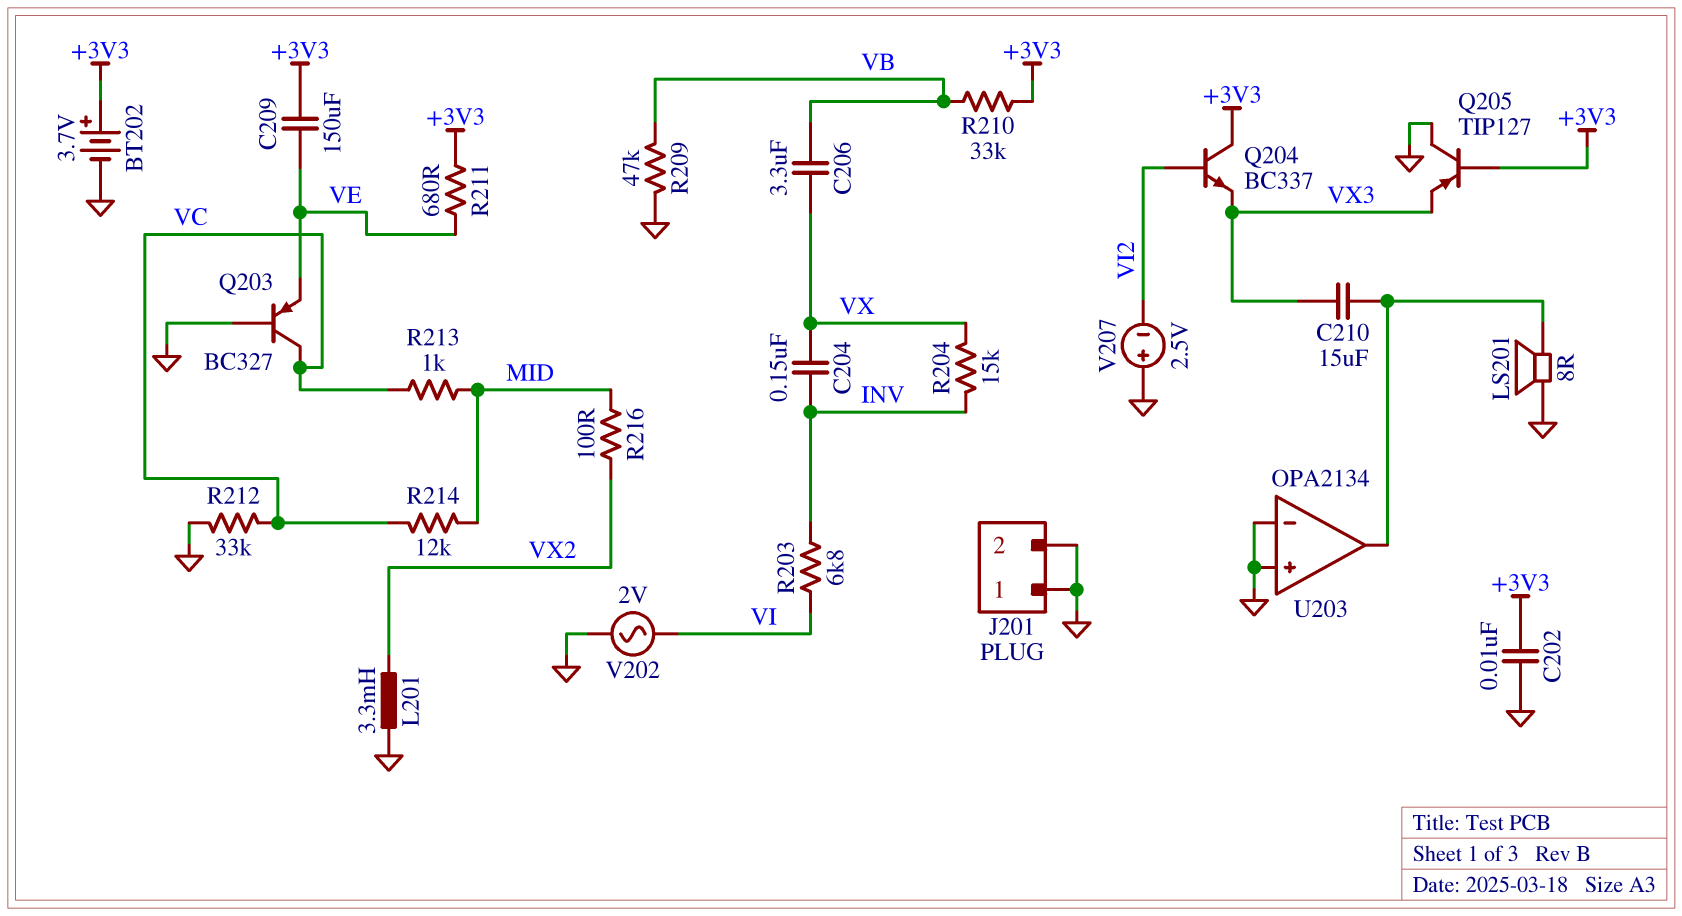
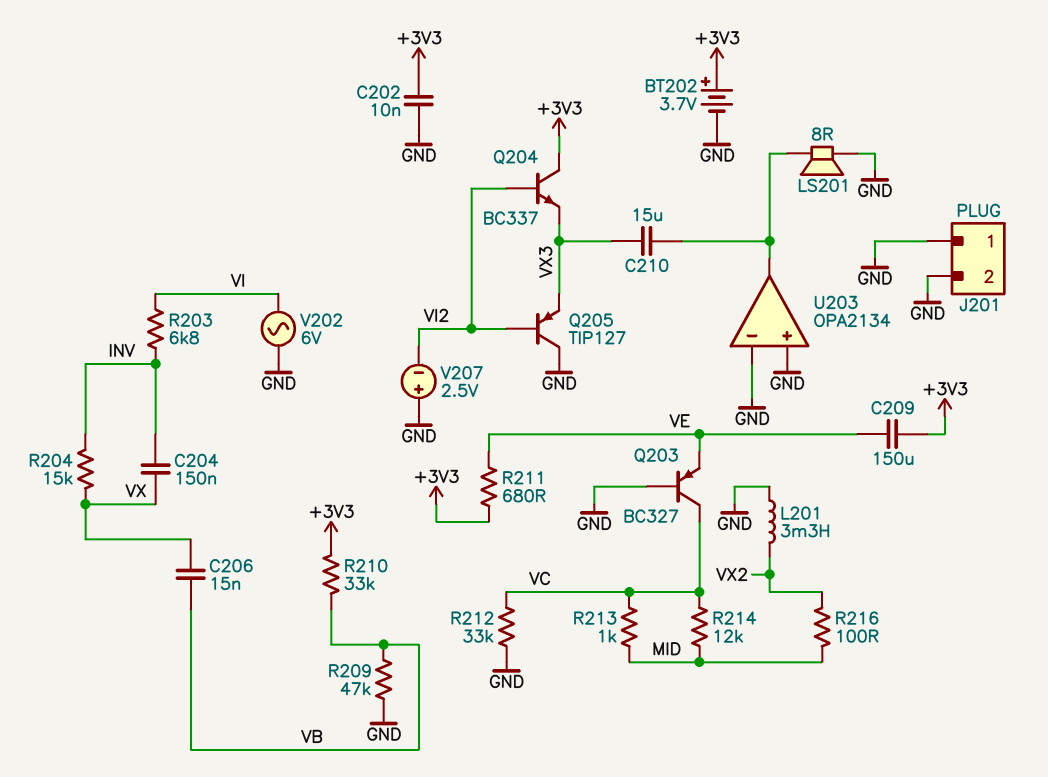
C206: 3.3uF (VB, VX) -> 15nF (VB, VX)
Q205: PNP TIP127 (B +3V3, C GND, E VX3) -> PNP TIP127 (B VI2, C GND, E VX3)
V202: AC 2V (GND, VI) -> AC 6V (GND, VI)

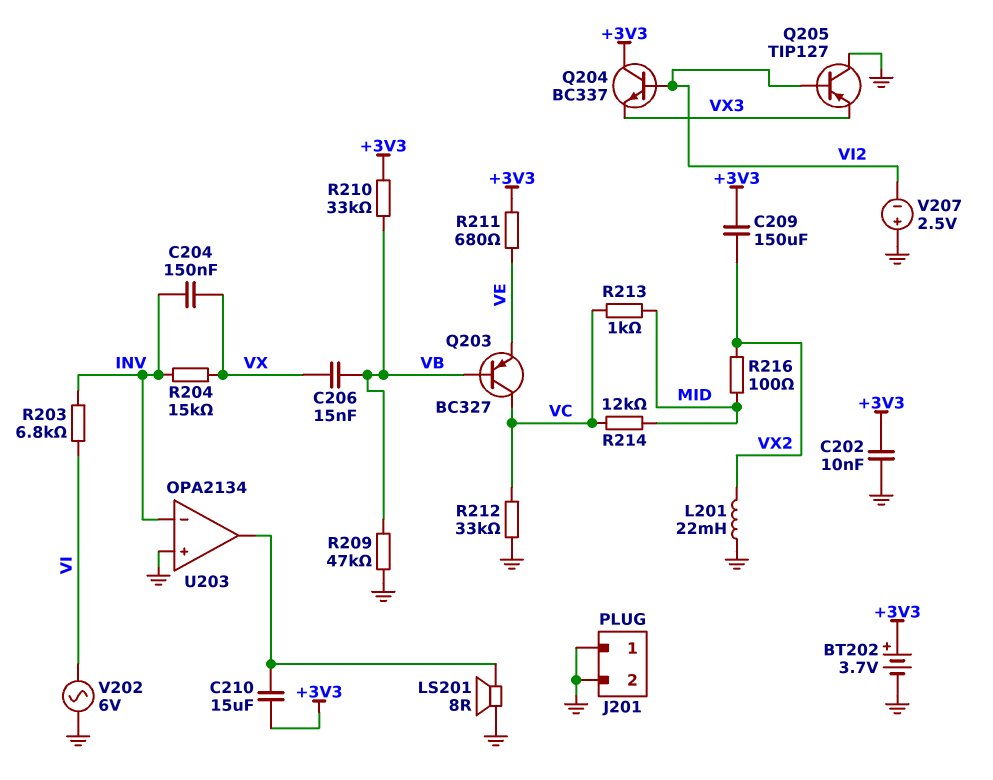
C209: 150uF (+3V3, VE) -> 150uF (+3V3, VX2)
C210: 15uF (U203/out, VX3) -> 15uF (+3V3, U203/out)
L201: 3.3mH (GND, VX2) -> 22mH (GND, VX2)
Q203: PNP BC327 (B GND, C VC, E VE) -> PNP BC327 (B VB, C VC, E VE)
U203 pin in-: GND -> INV

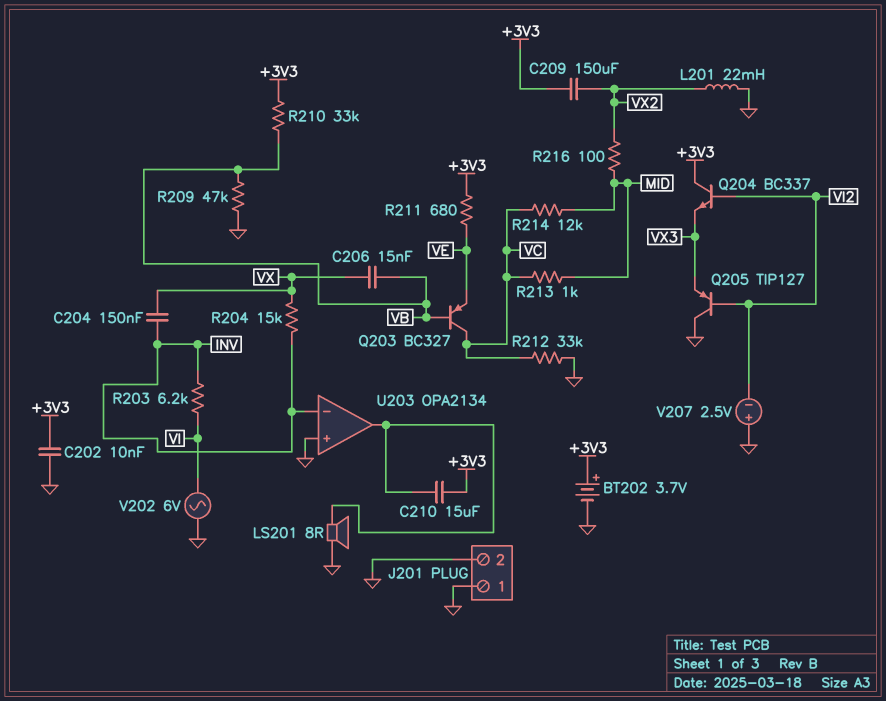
R203: 6.8k (INV, VI) -> 6.2k (INV, VI)

